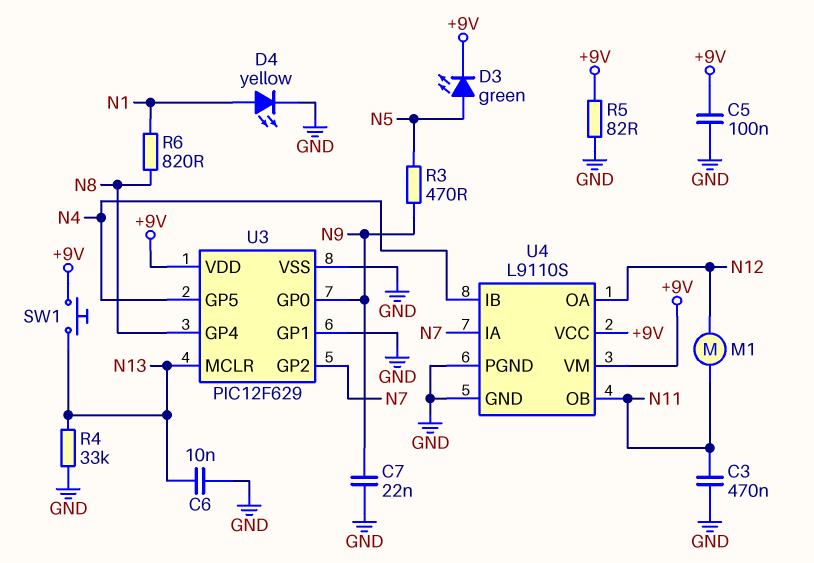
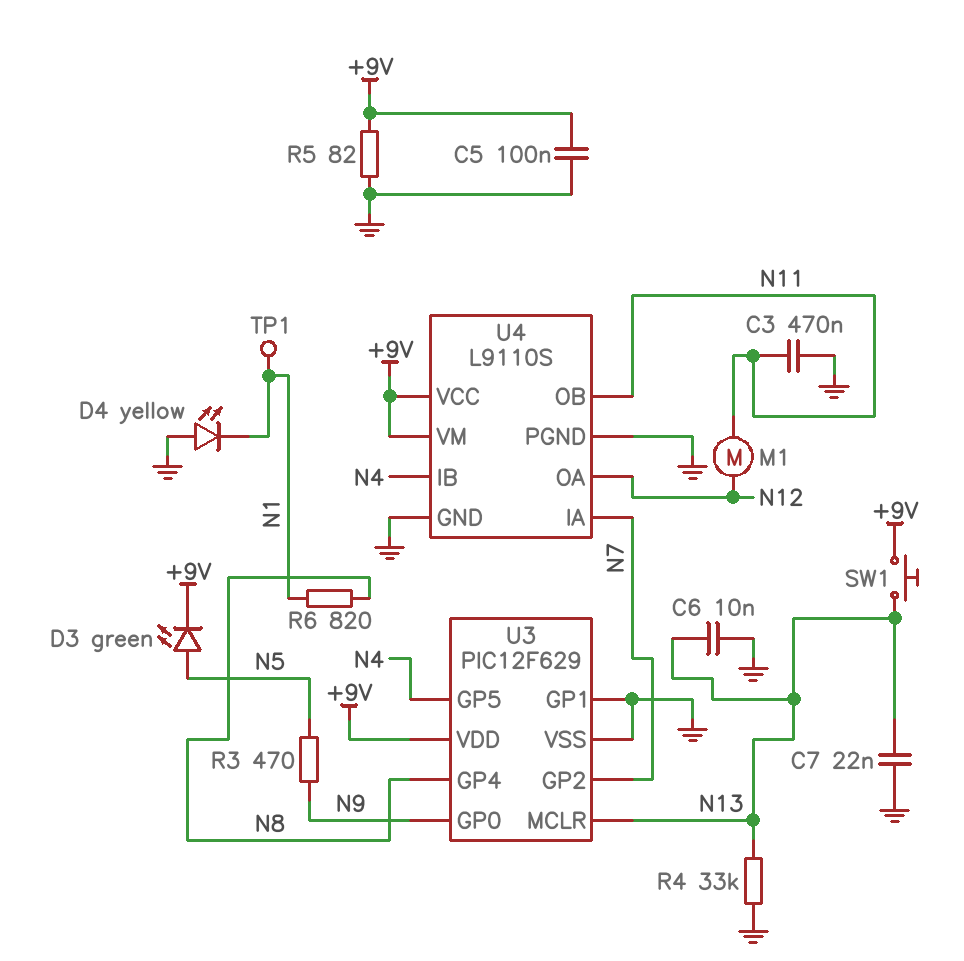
C7: 22nF (GND, N9) -> 22nF (GND, N13)
D4: LED yellow (A N1, K GND) -> LED yellow (A GND, K N1)
TP1: none -> test point (N1)

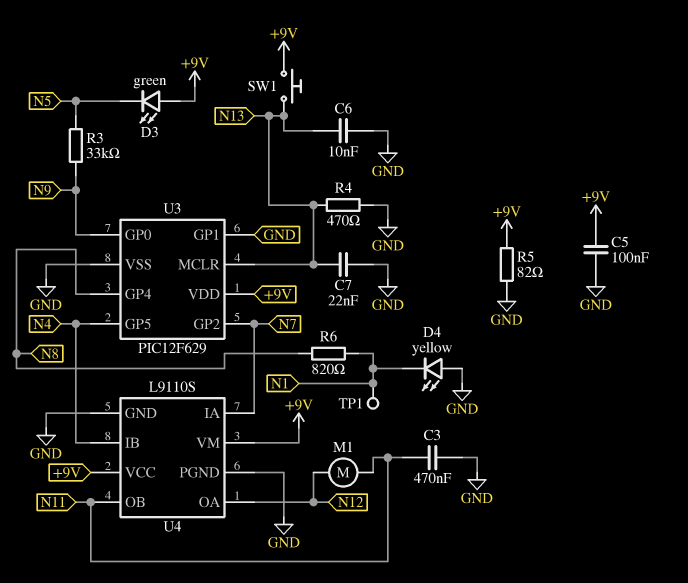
D3: LED green (A N5, K +9V) -> LED green (A +9V, K N5)
R3: 470 (N5, N9) -> 33k (N5, N9)
R4: 33k (GND, N13) -> 470 (GND, N13)

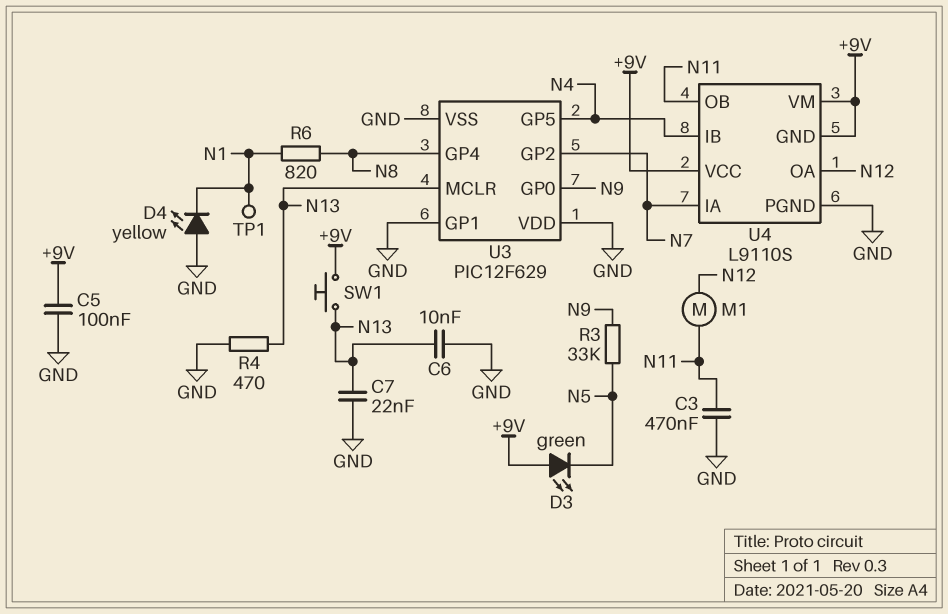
R5: 82 (+9V, GND) -> none
U3 pin VDD: +9V -> GND
U4 pin GND: GND -> +9V

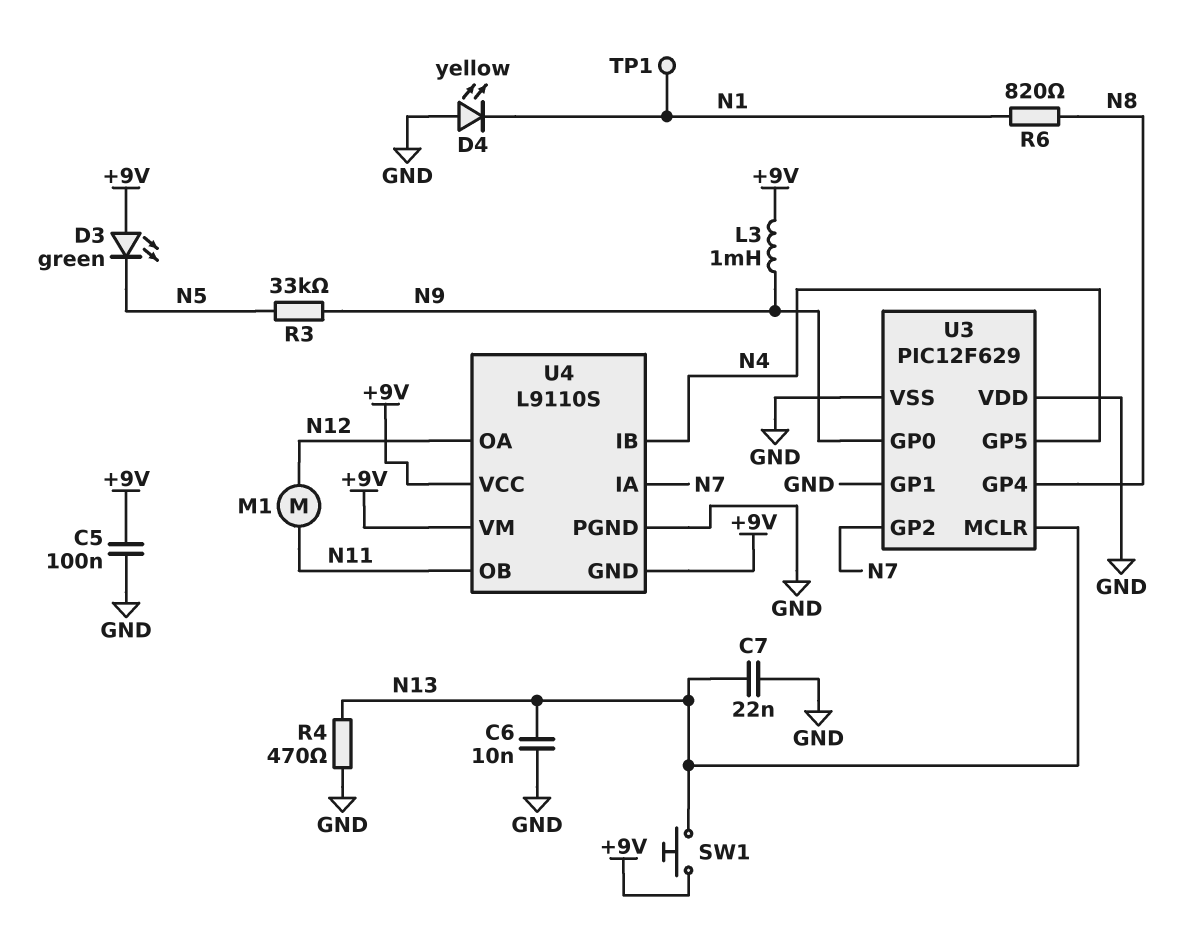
C3: 470nF (GND, N11) -> none
L3: none -> 1mH (+9V, N9)

